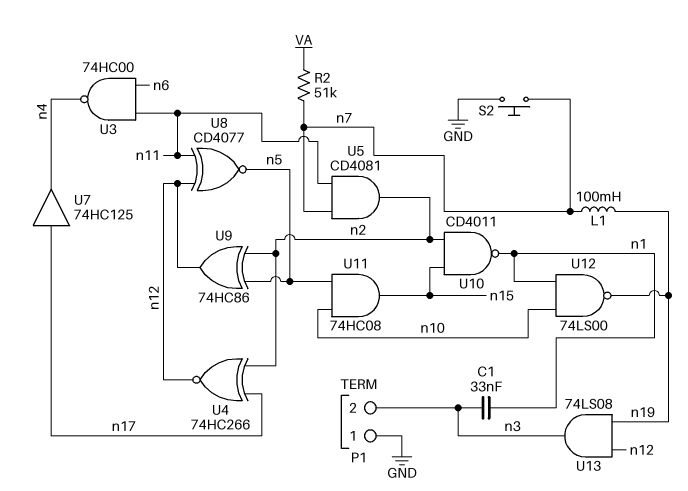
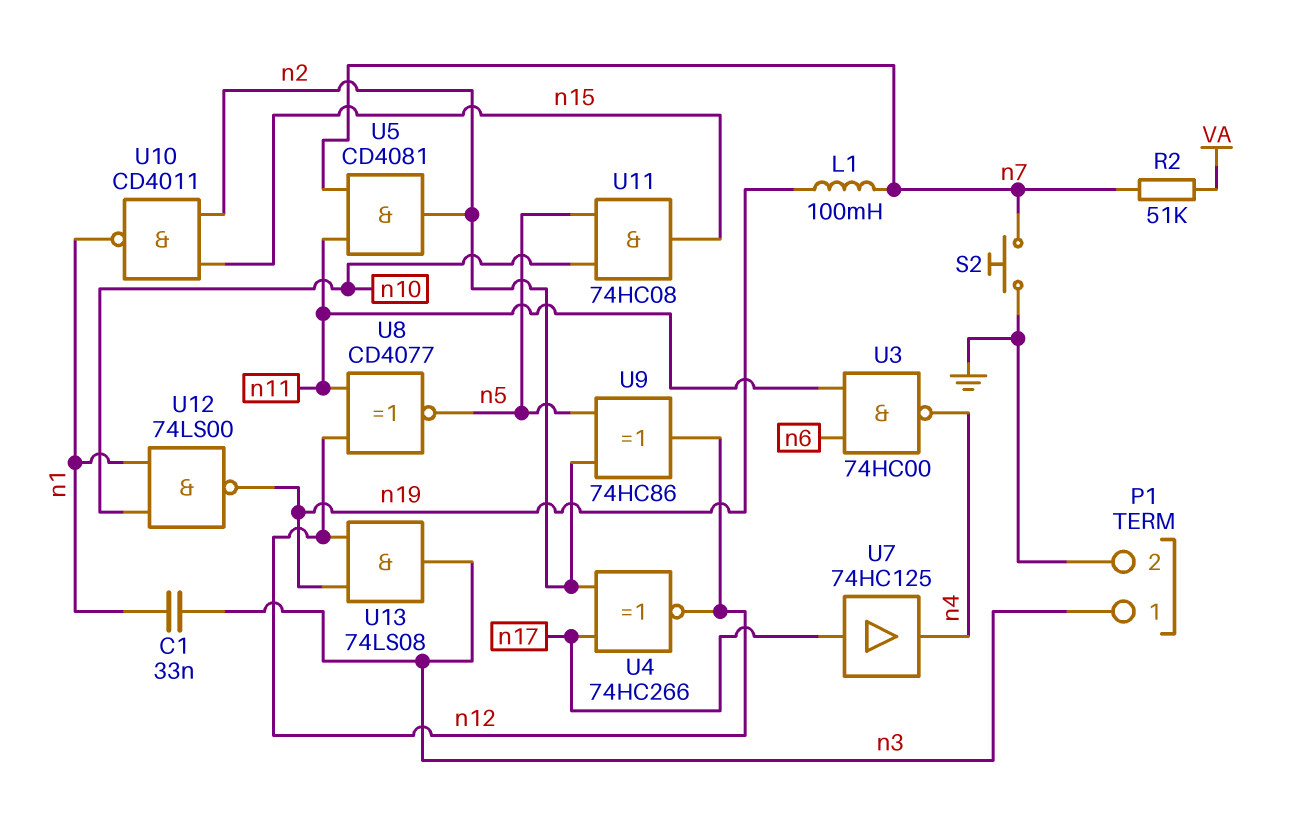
P1 pin 1: GND -> n3
P1 pin 2: n3 -> GND

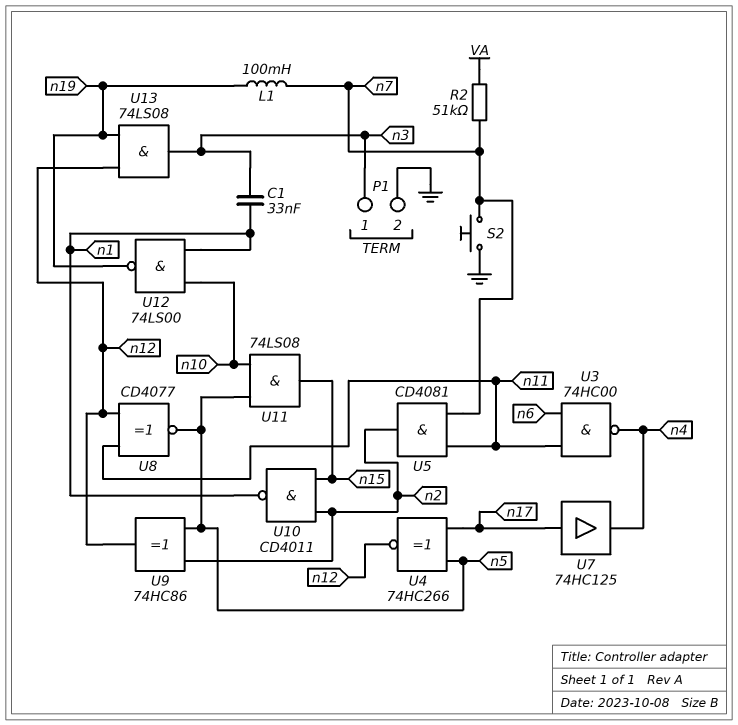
U4: XNOR 74HC266 (in n2, in n17, out n12) -> XNOR 74HC266 (in n5, in n17, out n12)
U11: AND 74HC08 (in n5, in n10, out n15) -> AND 74LS08 (in n5, in n10, out n15)

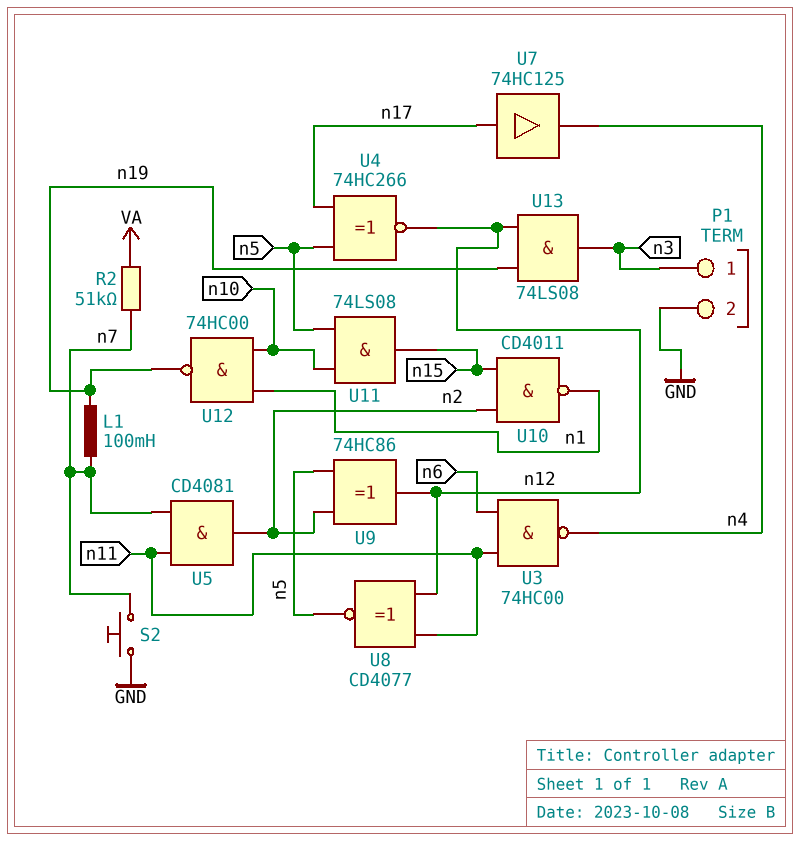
C1: 33nF (n1, n3) -> none
U12: NAND 74LS00 (in n1, in n10, out n19) -> NAND 74HC00 (in n1, in n10, out n19)

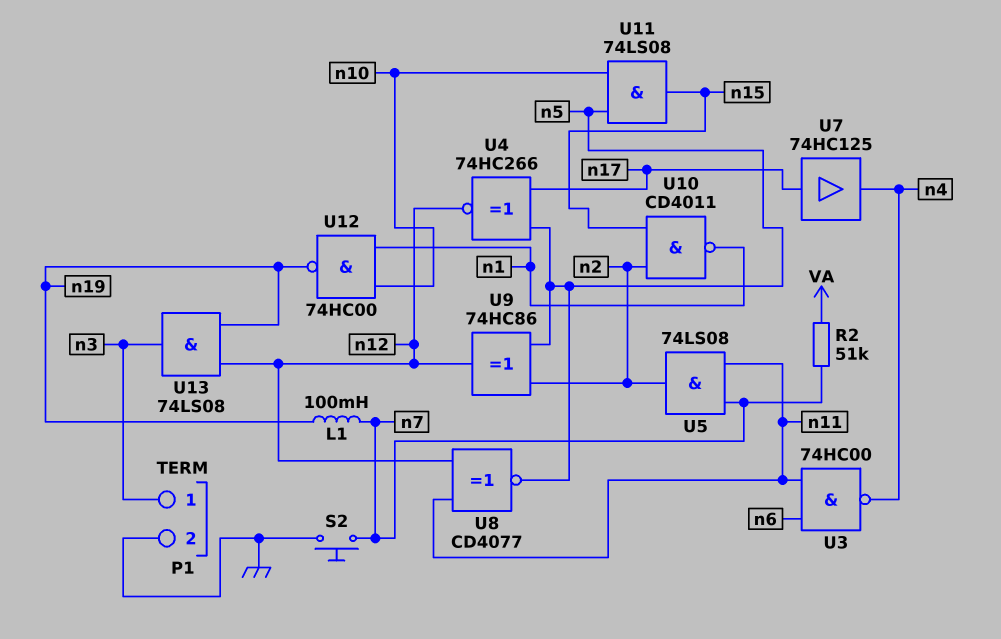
U5: AND CD4081 (in n7, in n11, out n2) -> AND 74LS08 (in n7, in n11, out n2)

